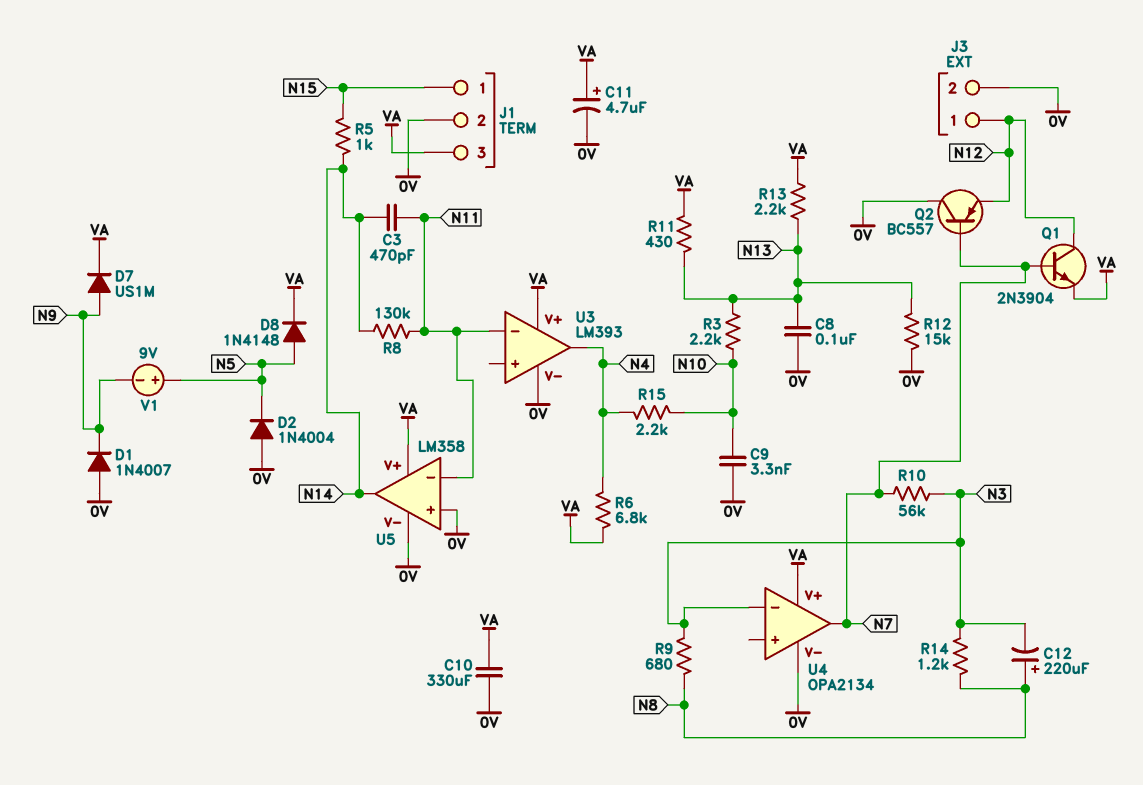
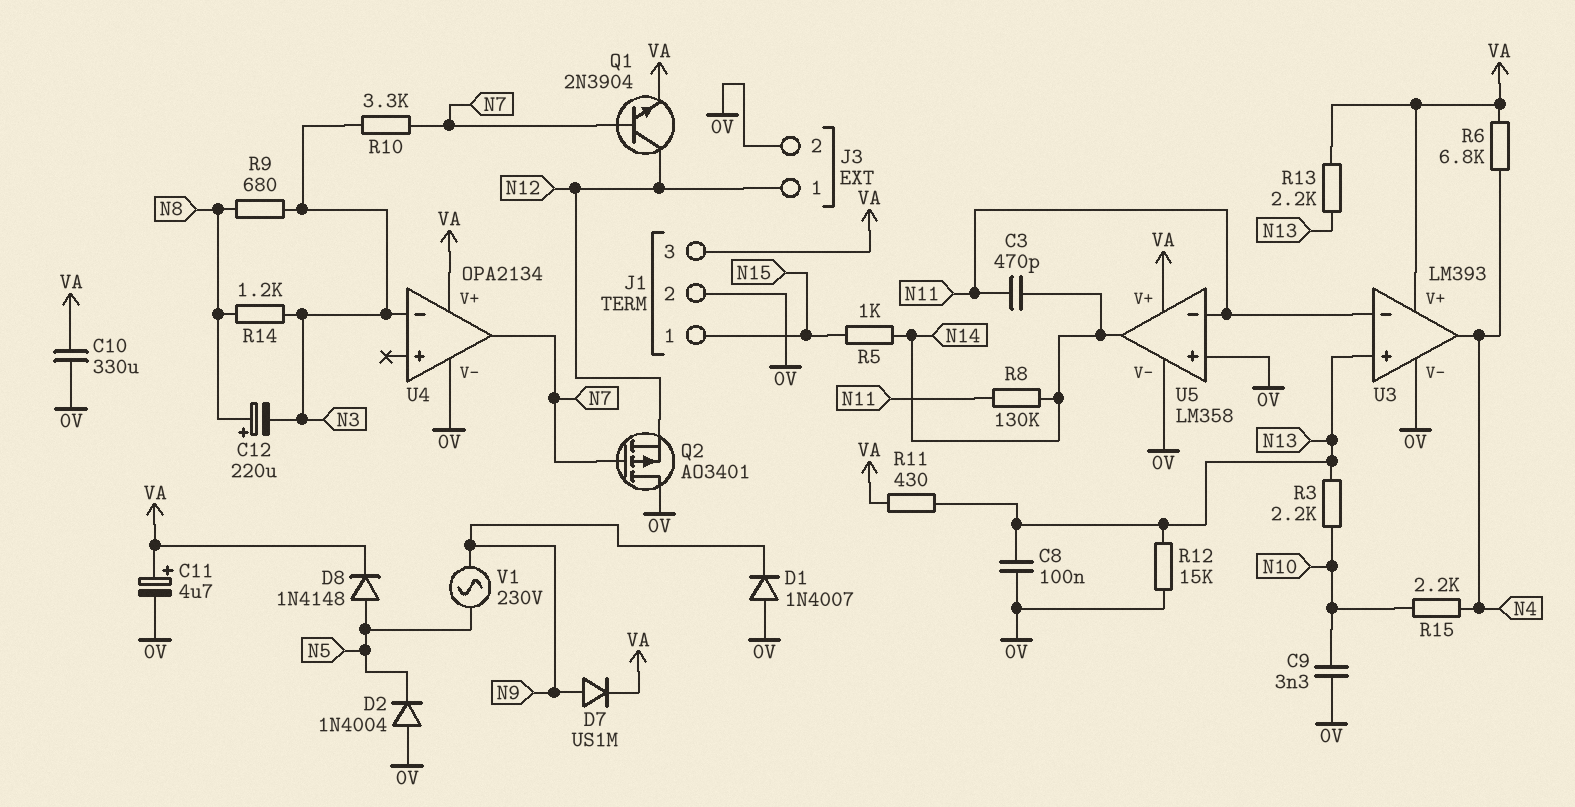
Q2: PNP BC557 (B N7, C 0V, E N12) -> PMOS AO3401 (G N7, D 0V, S N12)
R10: 56k (N3, N7) -> 3.3k (N3, N7)
U3 pin in+: none -> N13
V1: 9V (plus N5, minus N9) -> AC 230V (N5, N9)

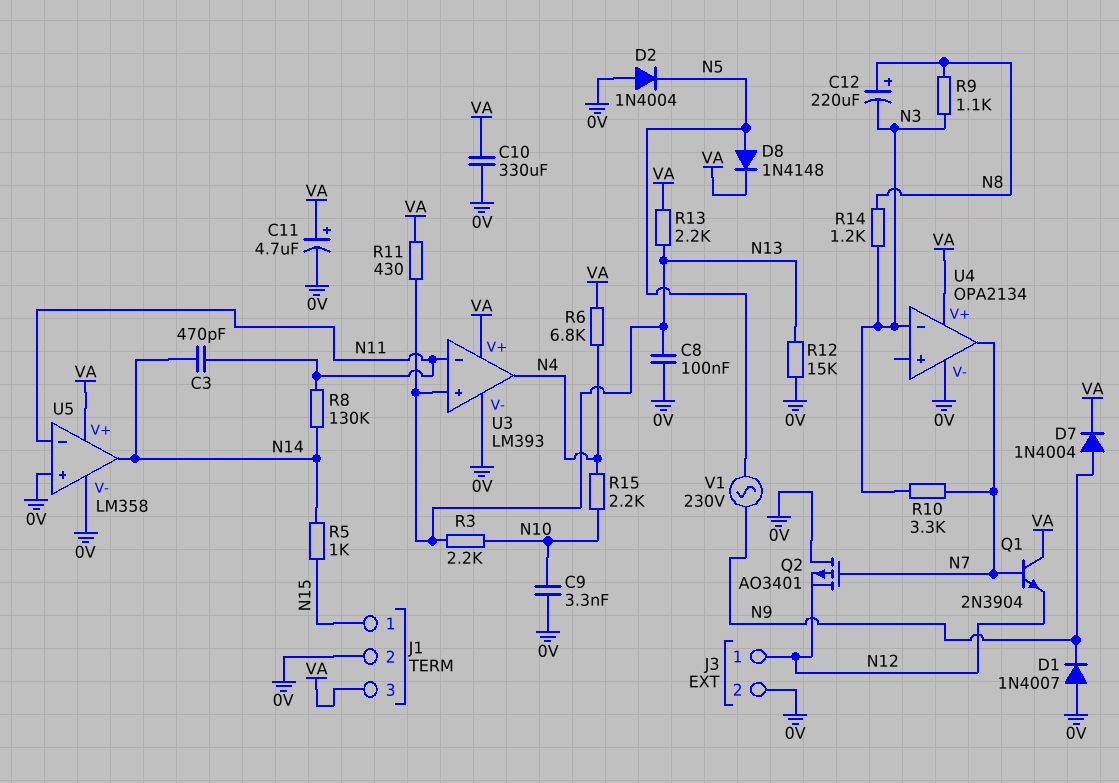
D7: diode US1M (A N9, K VA) -> diode 1N4004 (A N9, K VA)
Q1: NPN 2N3904 (B N7, C N12, E VA) -> NPN 2N3904 (B N7, C VA, E N12)
R9: 680 (N3, N8) -> 1.1k (N3, N8)

